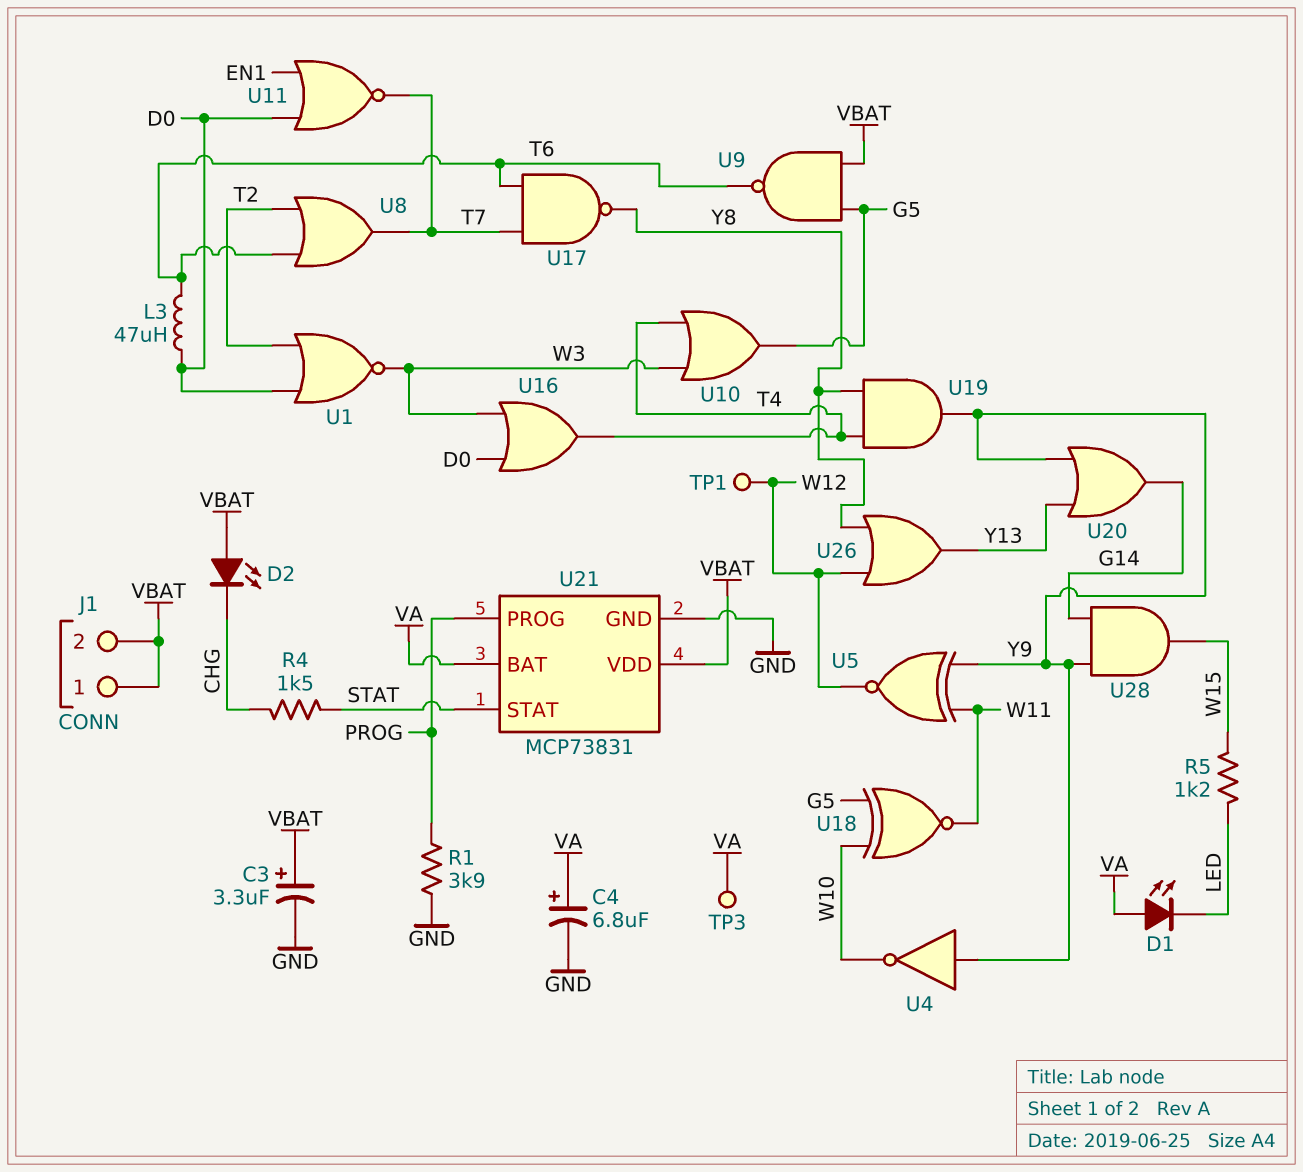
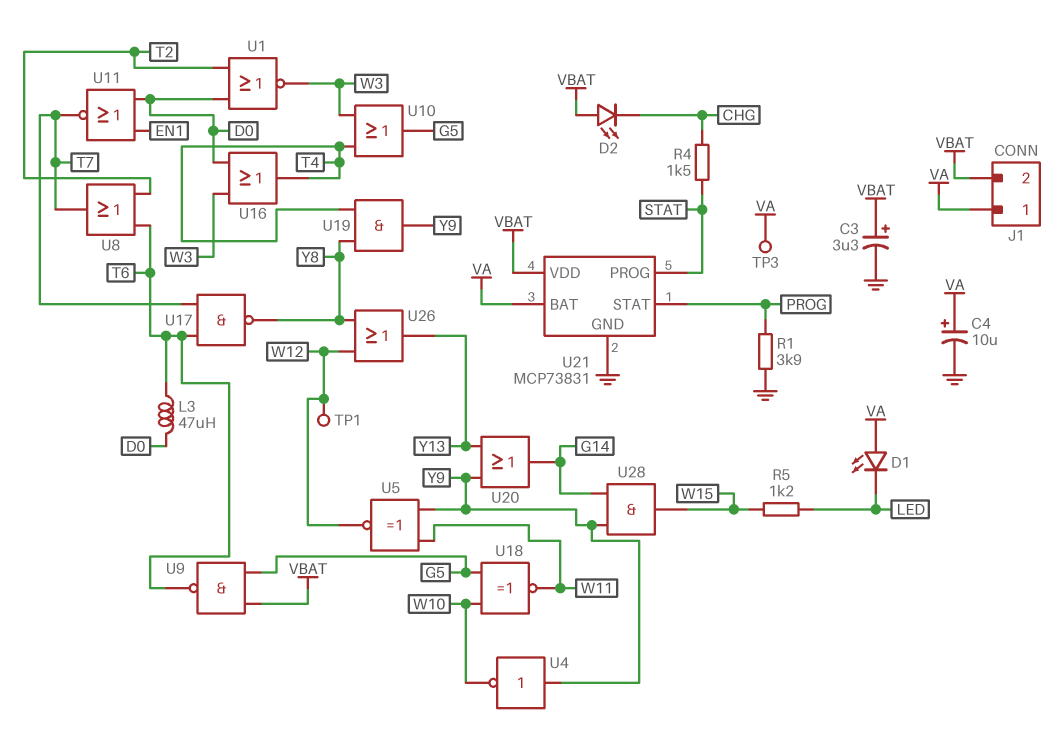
C4: 6.8uF (plus VA, minus GND) -> 10uF (plus VA, minus GND)
J1 pin 1: VBAT -> VA
U21 pin PROG: PROG -> STAT
U21 pin STAT: STAT -> PROG

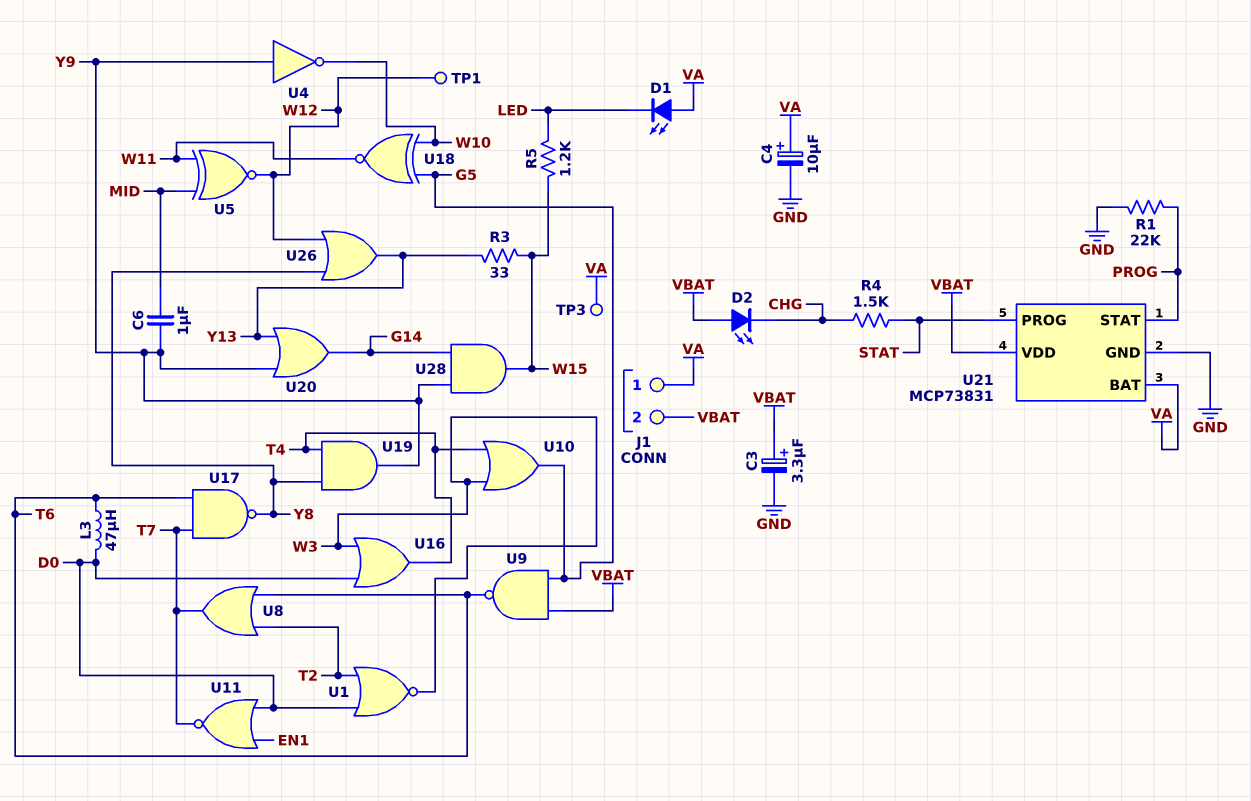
C6: none -> 1uF (MID, Y9)
R1: 3.9k (GND, PROG) -> 22k (GND, PROG)
R3: none -> 33 (W15, Y13)
U5: XNOR (in W11, in Y9, out W12) -> XNOR (in MID, in W11, out W12)

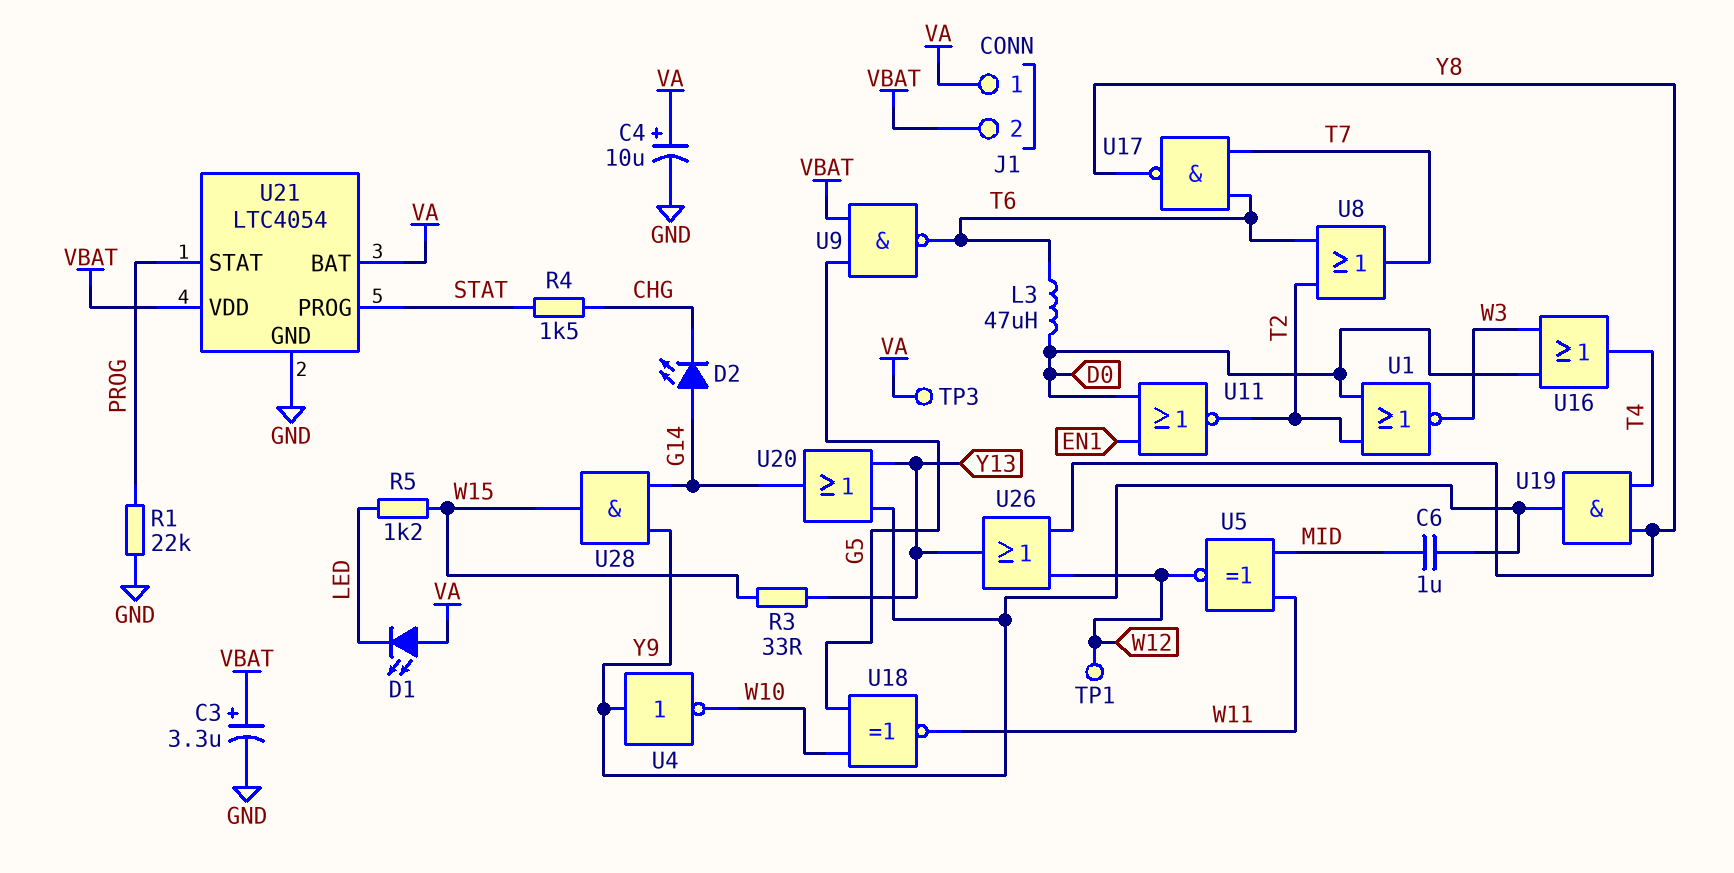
D2: LED (A VBAT, K CHG) -> LED (A G14, K CHG)
U10: OR (in T4, in W3, out G5) -> none
U11: NOR (in D0, in EN1, out T7) -> NOR (in D0, in EN1, out T2)
U21: MCP73831 -> LTC4054

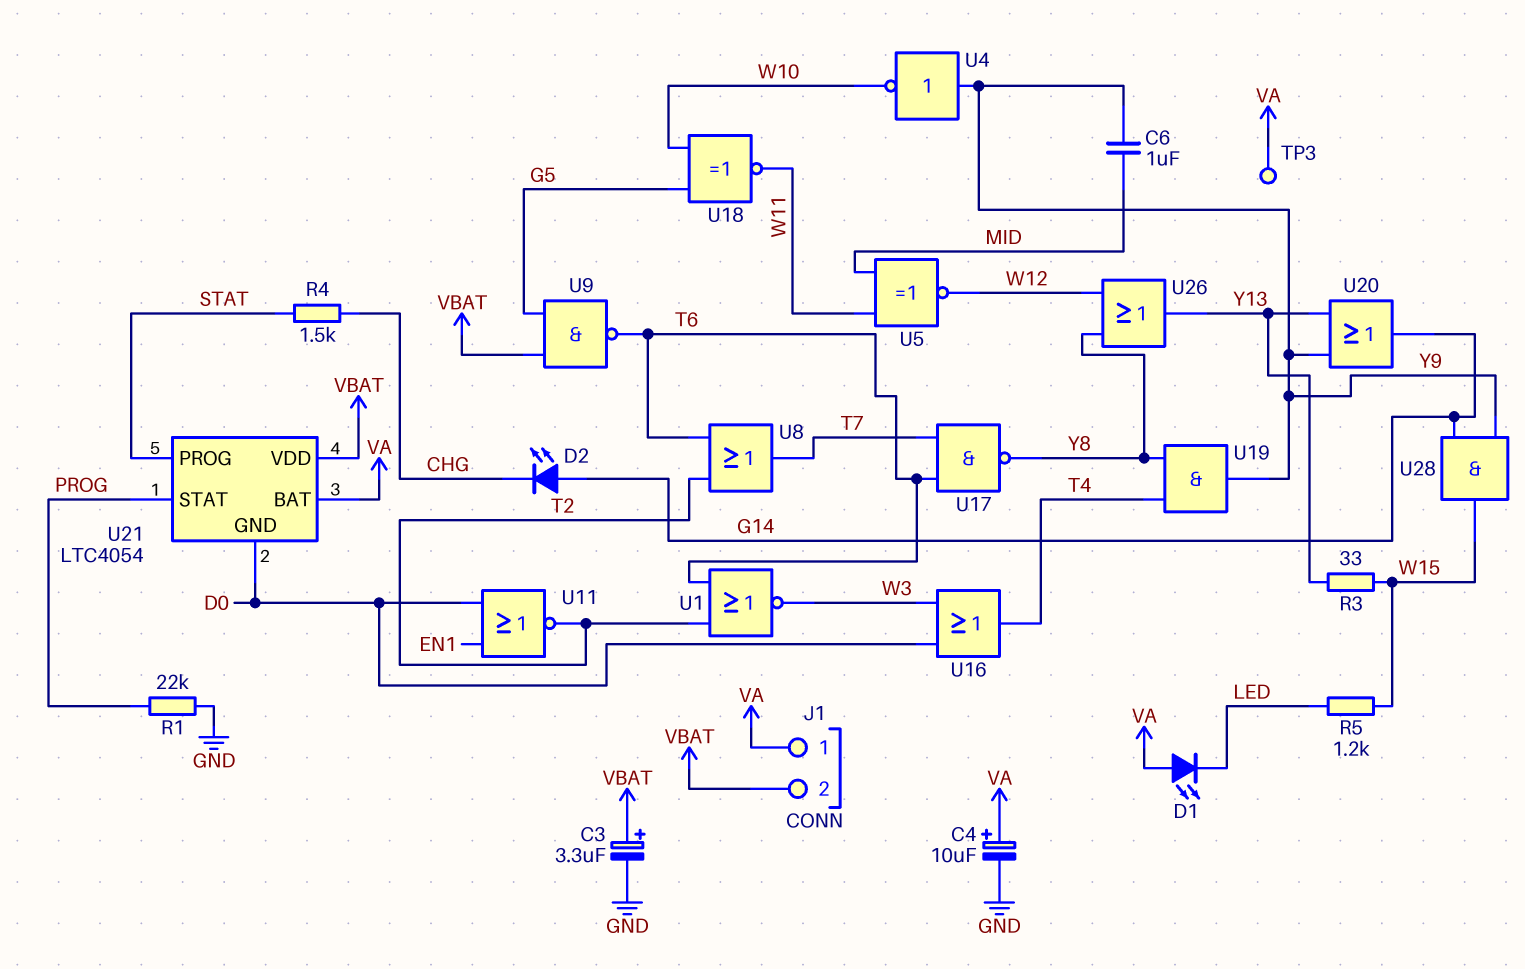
L3: 47uH (D0, T6) -> none
TP1: test point (W12) -> none
U1: NOR (in D0, in T2, out W3) -> NOR (in T2, in T6, out W3)
U21 pin GND: GND -> D0

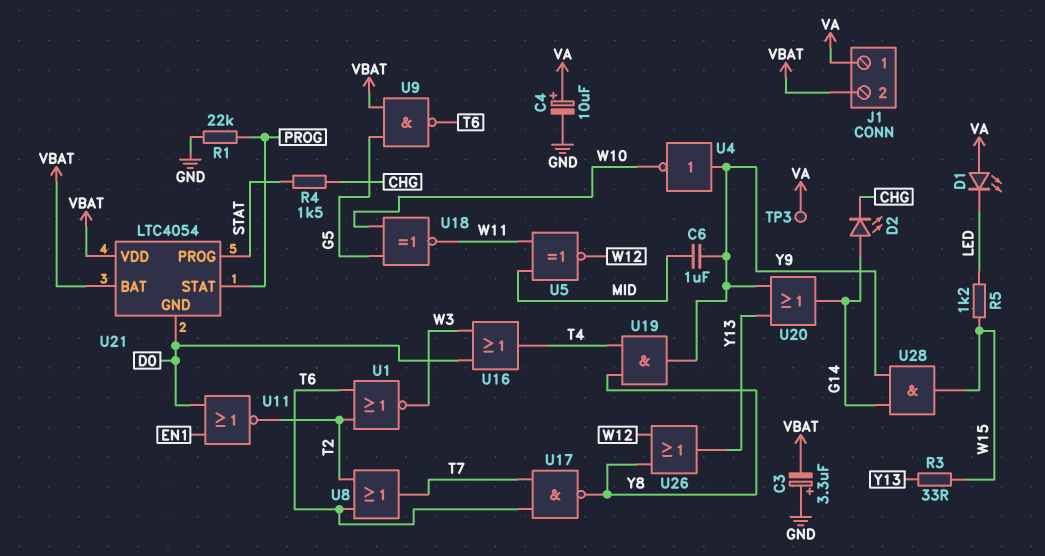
C3: 3.3uF (plus VBAT, minus GND) -> 3.3uF (plus GND, minus VBAT)
U21 pin BAT: VA -> VBAT

